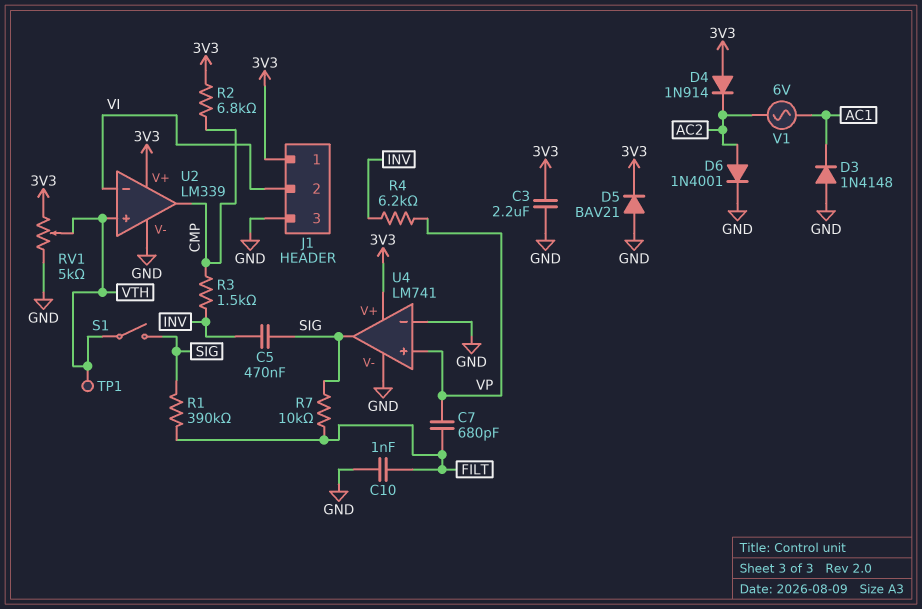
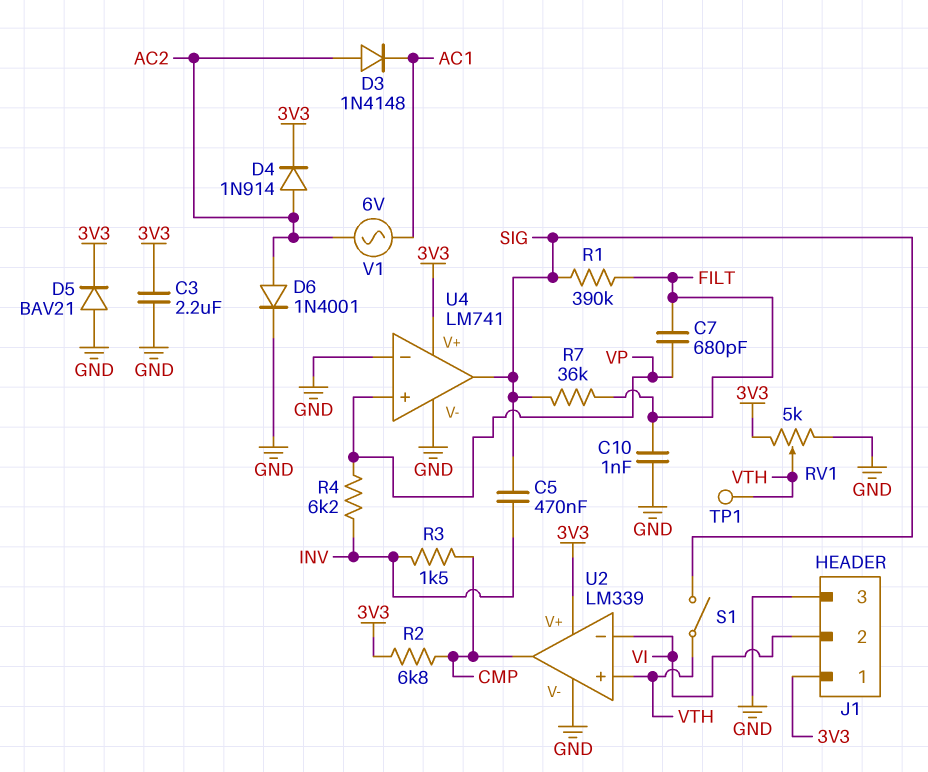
D3: diode 1N4148 (A GND, K AC1) -> diode 1N4148 (A AC2, K AC1)
D4: diode 1N914 (A 3V3, K AC2) -> diode 1N914 (A AC2, K 3V3)
R7: 10k (FILT, SIG) -> 36k (FILT, SIG)

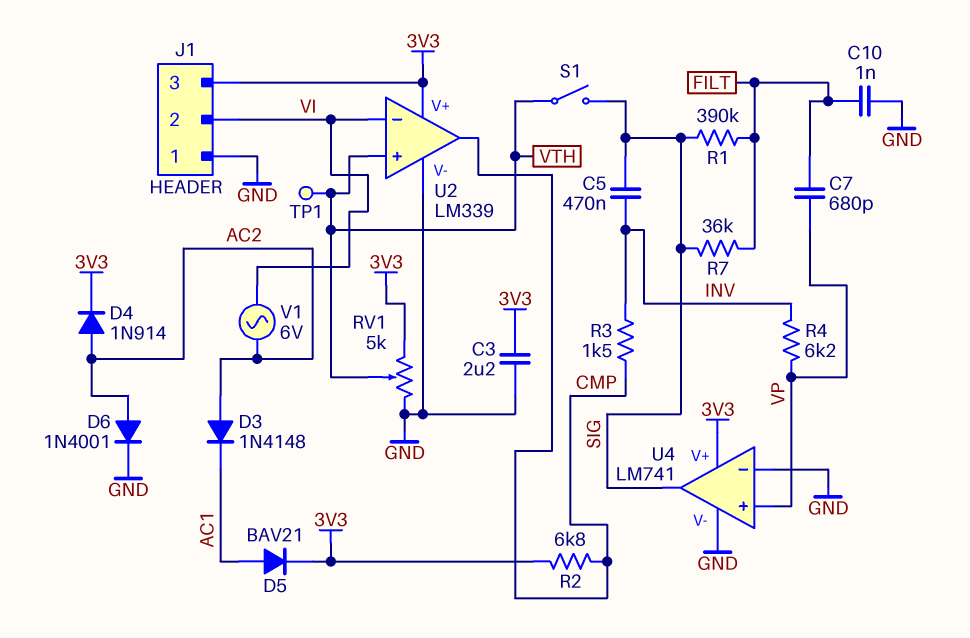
D5: diode BAV21 (A GND, K 3V3) -> diode BAV21 (A AC1, K 3V3)
J1 pin 1: 3V3 -> GND
J1 pin 3: GND -> 3V3
V1: AC 6V (AC1, AC2) -> AC 6V (AC2, VI)

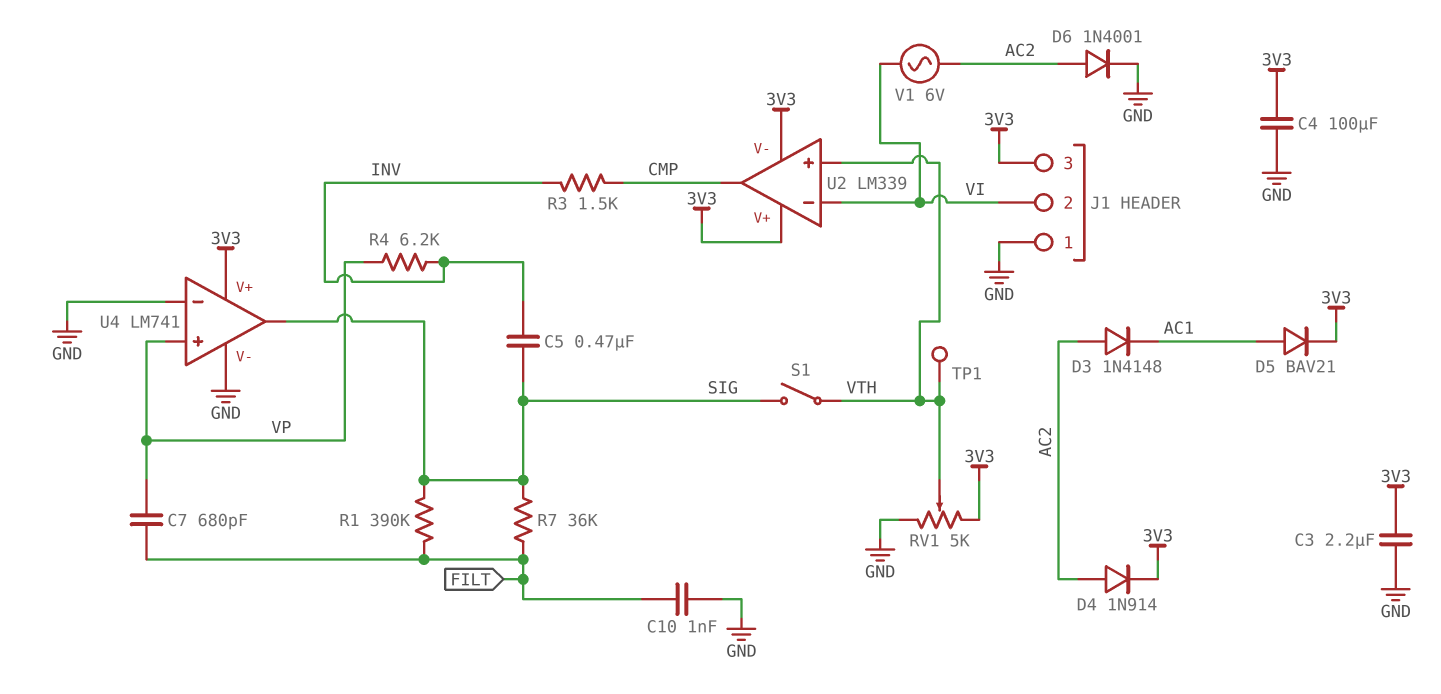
C4: none -> 100uF (3V3, GND)
R2: 6.8k (3V3, CMP) -> none
U2 pin V-: GND -> 3V3

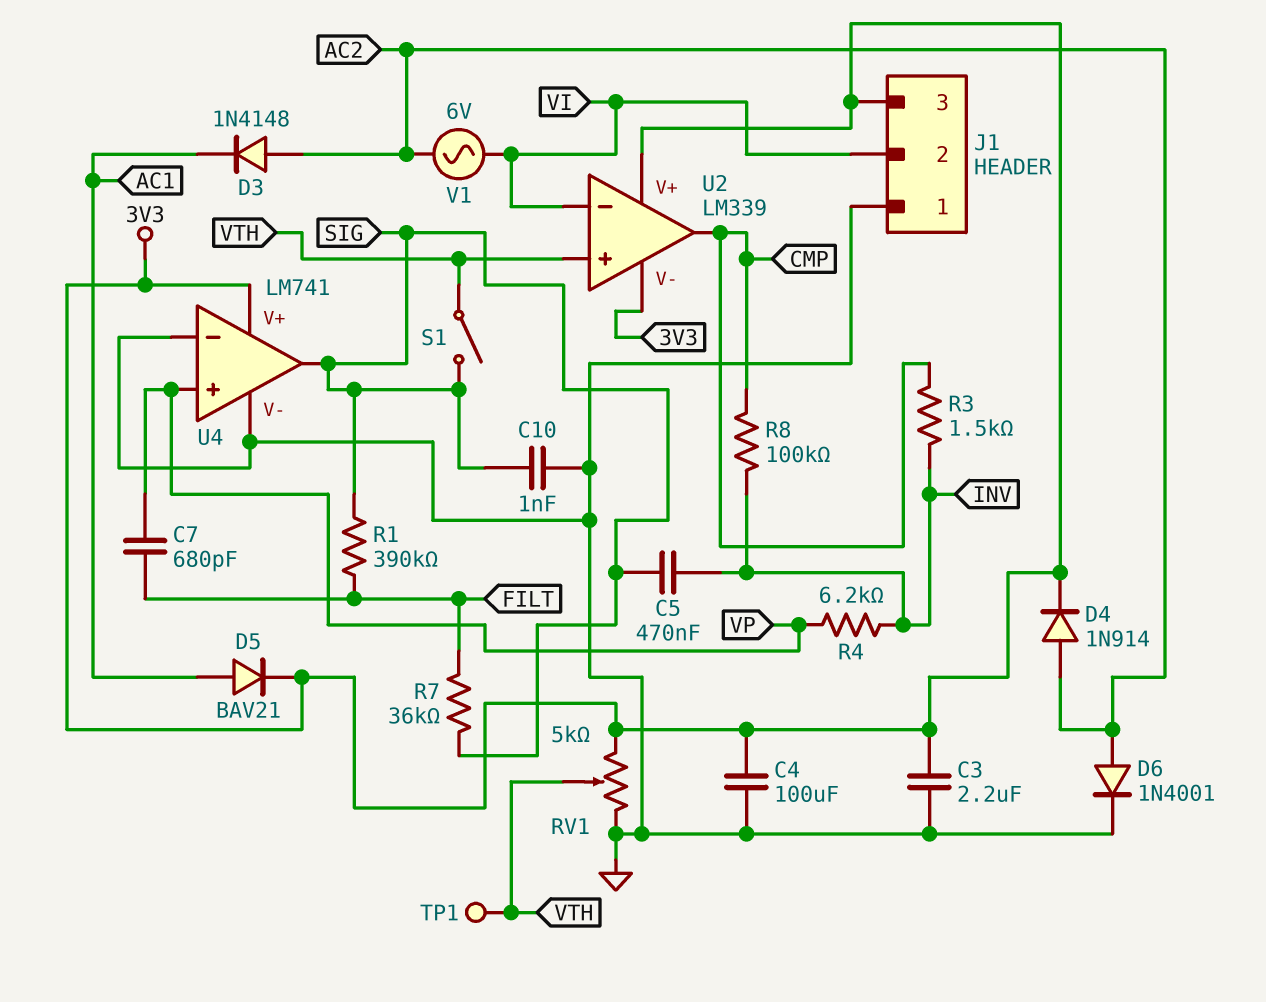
C10: 1nF (FILT, GND) -> 1nF (GND, SIG)
R8: none -> 100k (CMP, INV)

